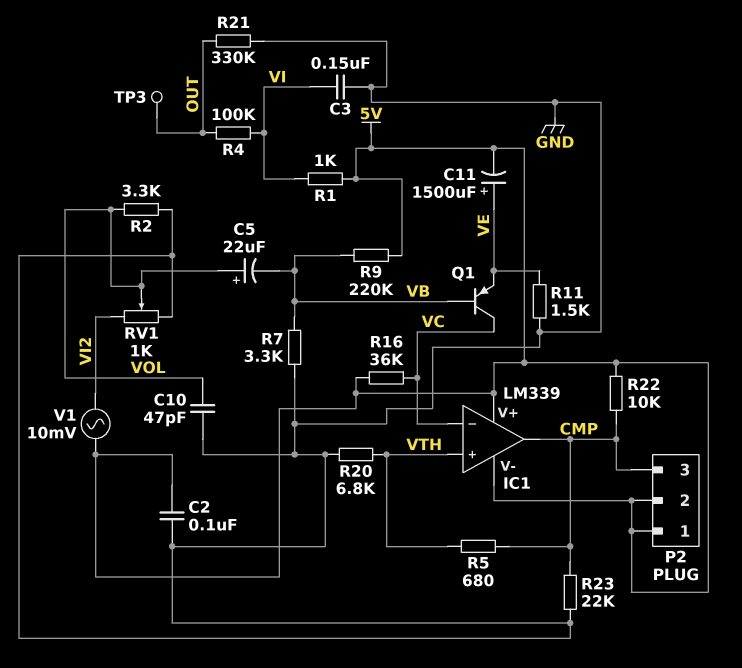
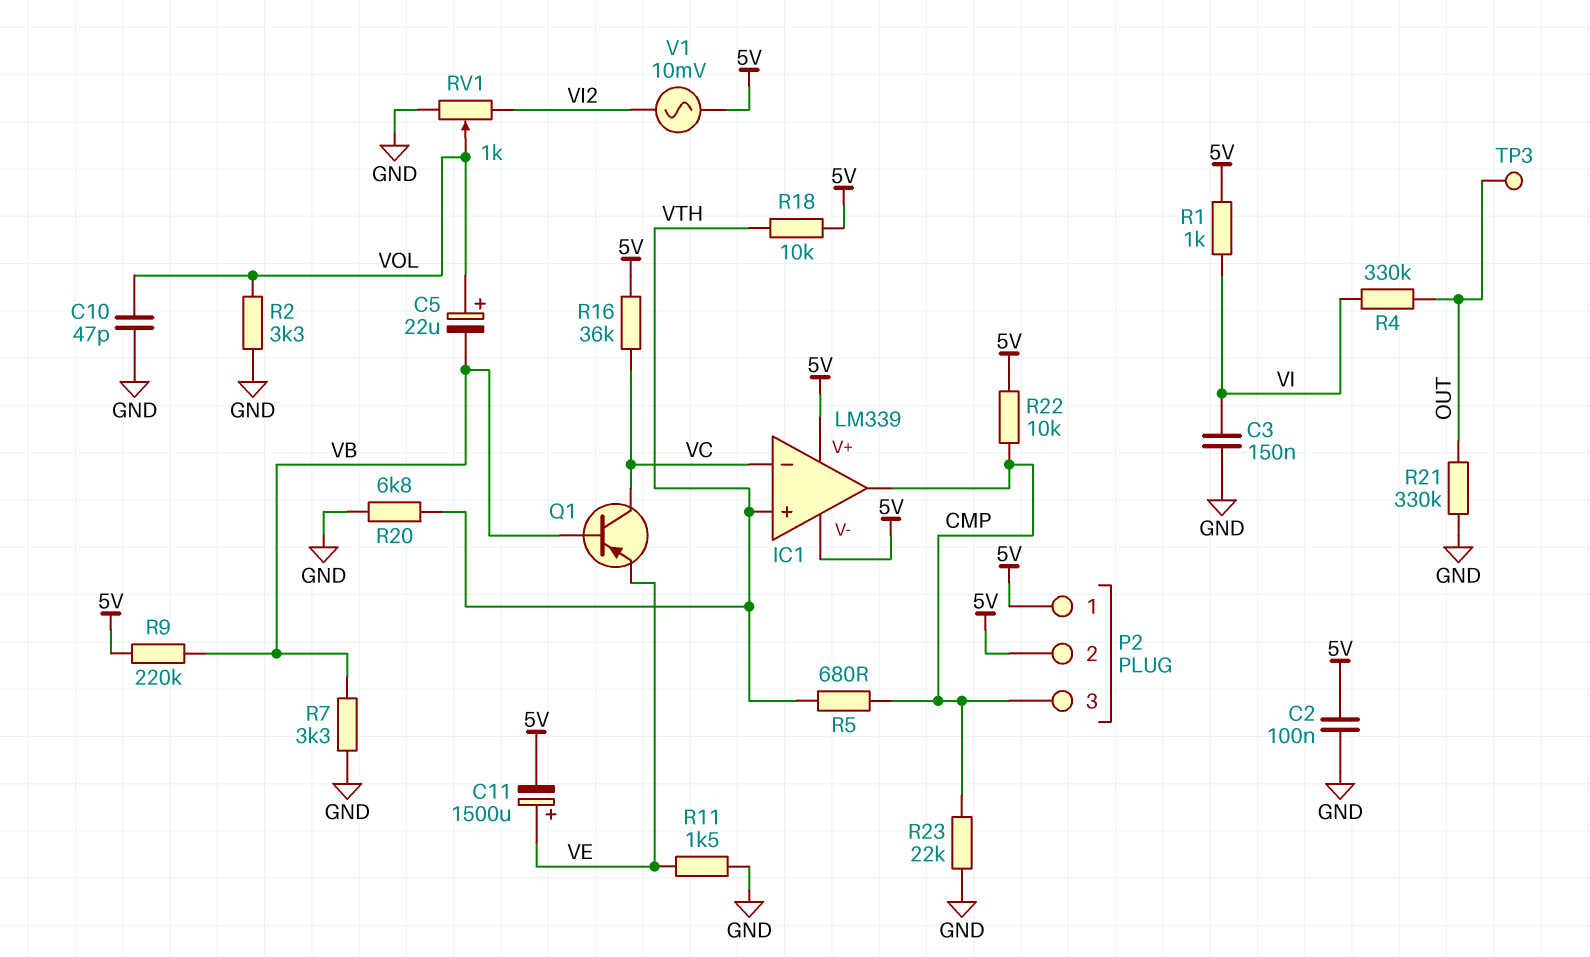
R4: 100k (OUT, VI) -> 330k (OUT, VI)
R18: none -> 10k (5V, VTH)

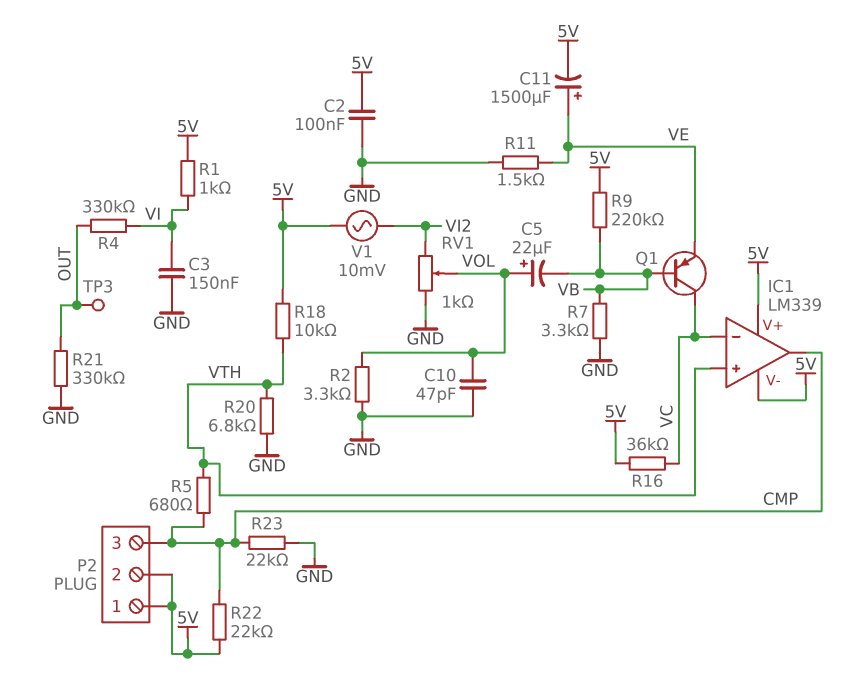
R22: 10k (5V, CMP) -> 22k (5V, CMP)

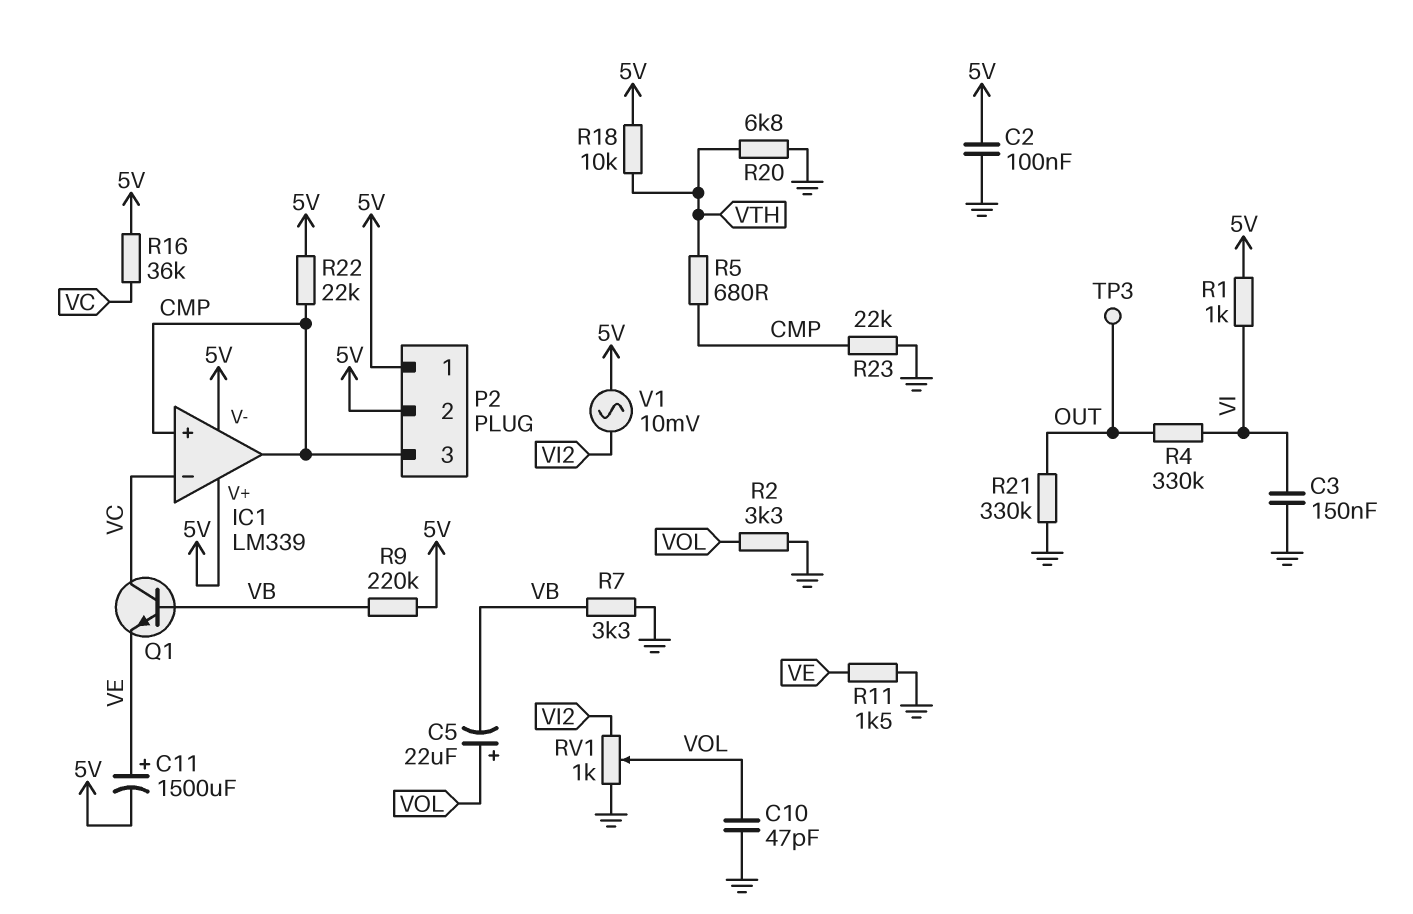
IC1 pin in+: VTH -> CMP
Q1: PNP (B VB, C VC, E VE) -> NPN (B VB, C VC, E VE)

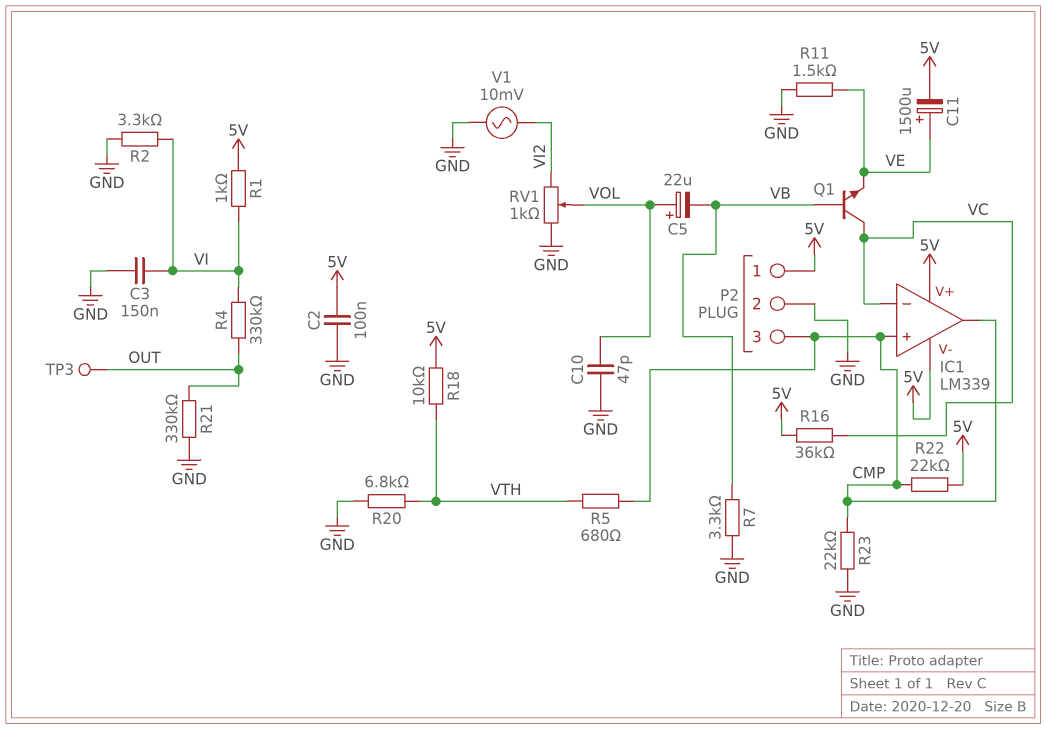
P2 pin 2: 5V -> GND
R2: 3.3k (GND, VOL) -> 3.3k (GND, VI)
R9: 220k (5V, VB) -> none
V1: AC 10mV (5V, VI2) -> AC 10mV (GND, VI2)

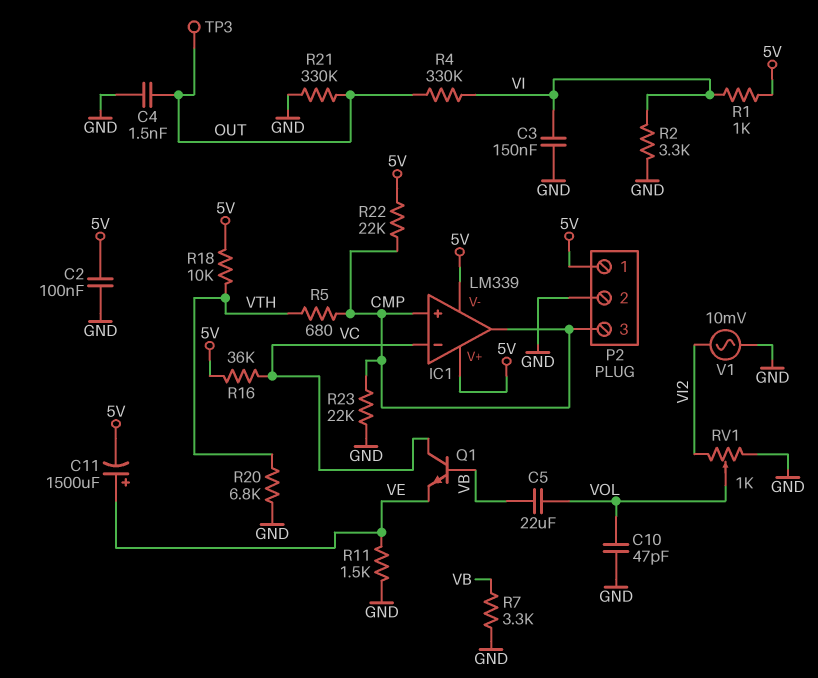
C4: none -> 1.5nF (GND, OUT)
C5: 22uF (plus VOL, minus VB) -> 22uF (VB, VOL)

